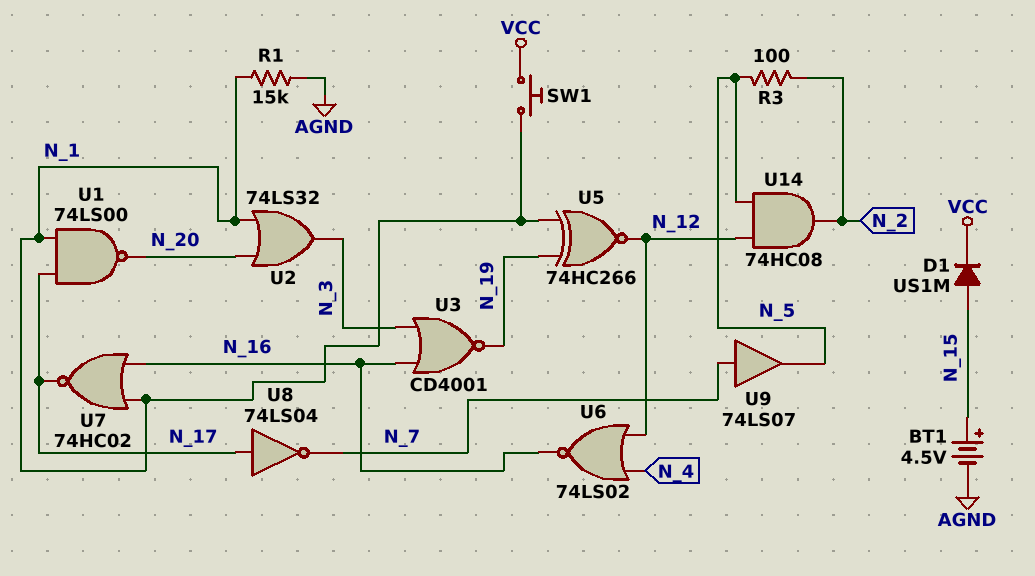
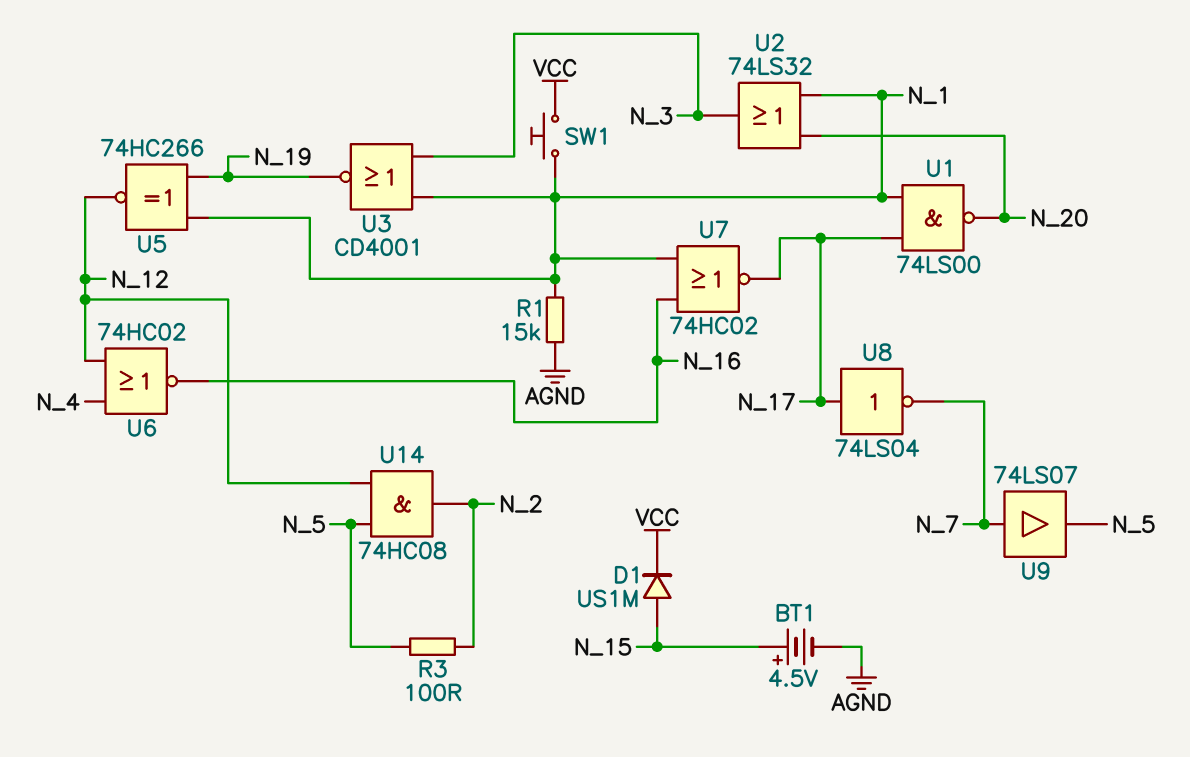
U3: NOR CD4001 (in N_3, in N_16, out N_19) -> NOR CD4001 (in N_1, in N_3, out N_19)
U6: NOR 74LS02 (in N_4, in N_12, out N_16) -> NOR 74HC02 (in N_4, in N_12, out N_16)

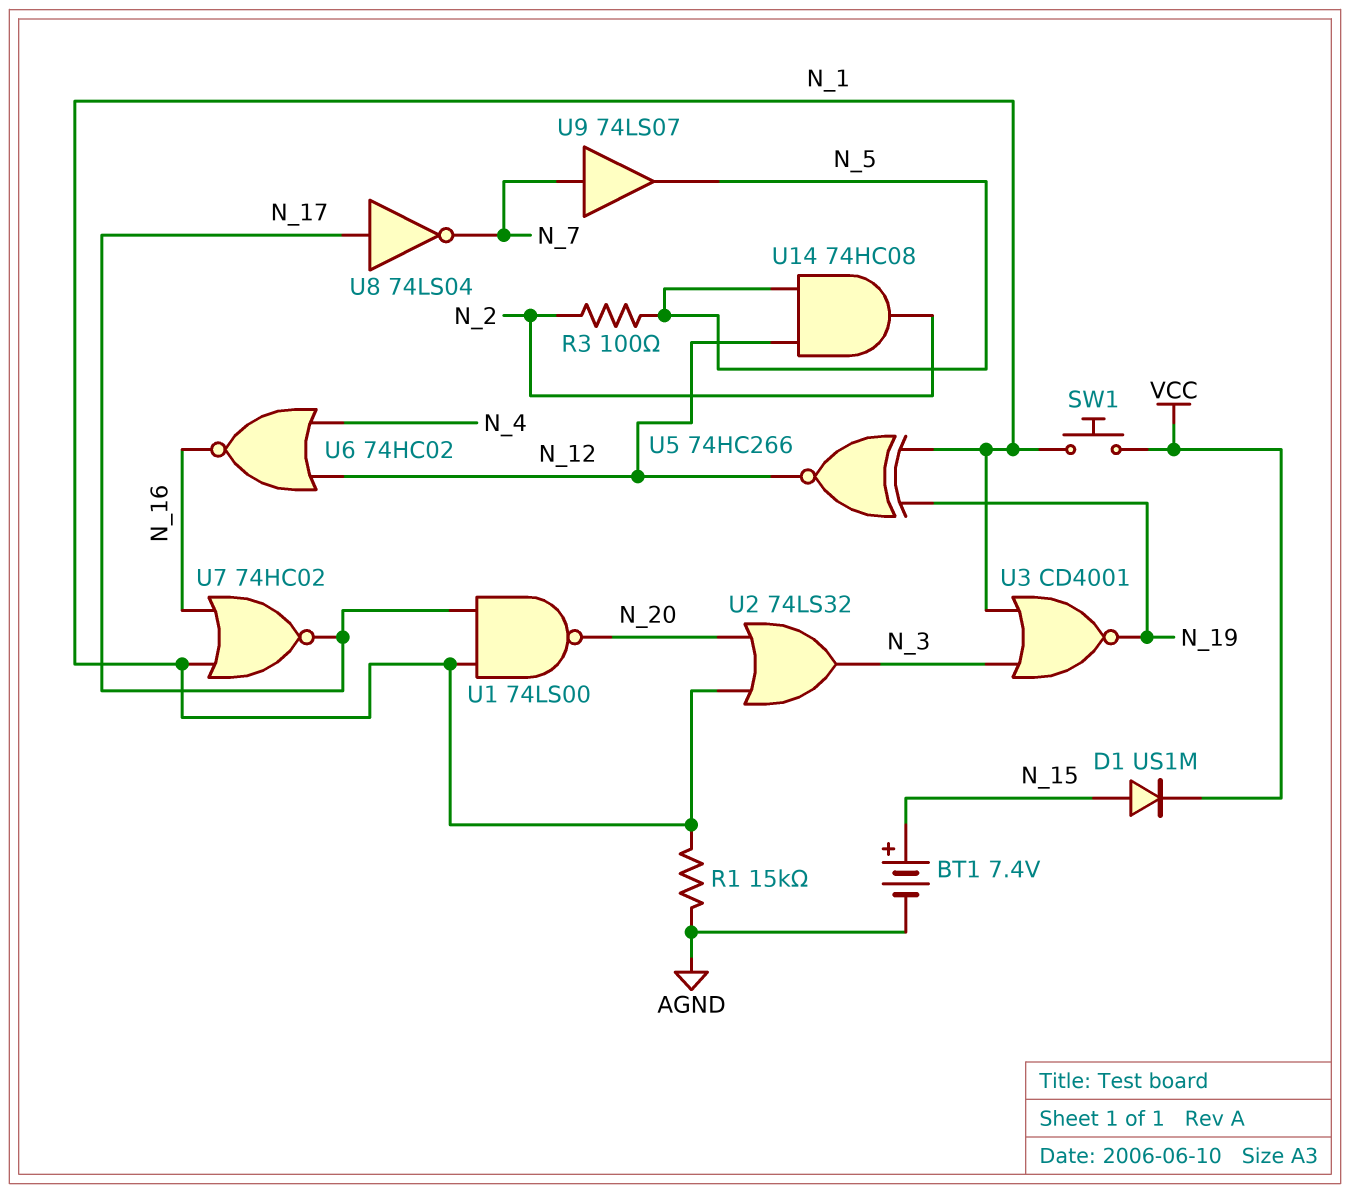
BT1: 4.5V (plus N_15, minus AGND) -> 7.4V (plus N_15, minus AGND)

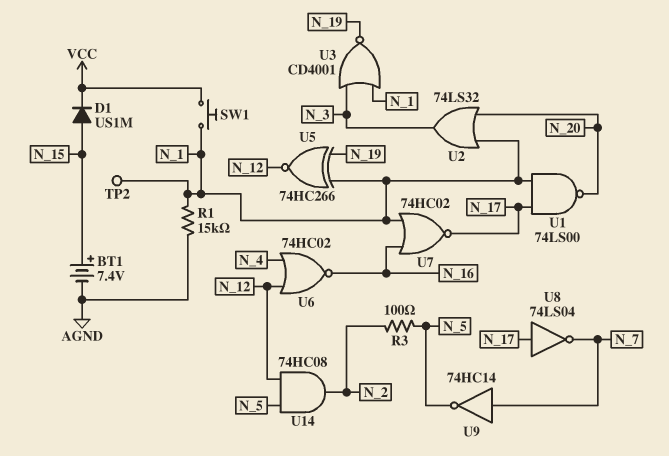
TP2: none -> test point (N_1)
U9: buffer 74LS07 (in N_7, out N_5) -> NOT 74HC14 (in N_7, out N_5)

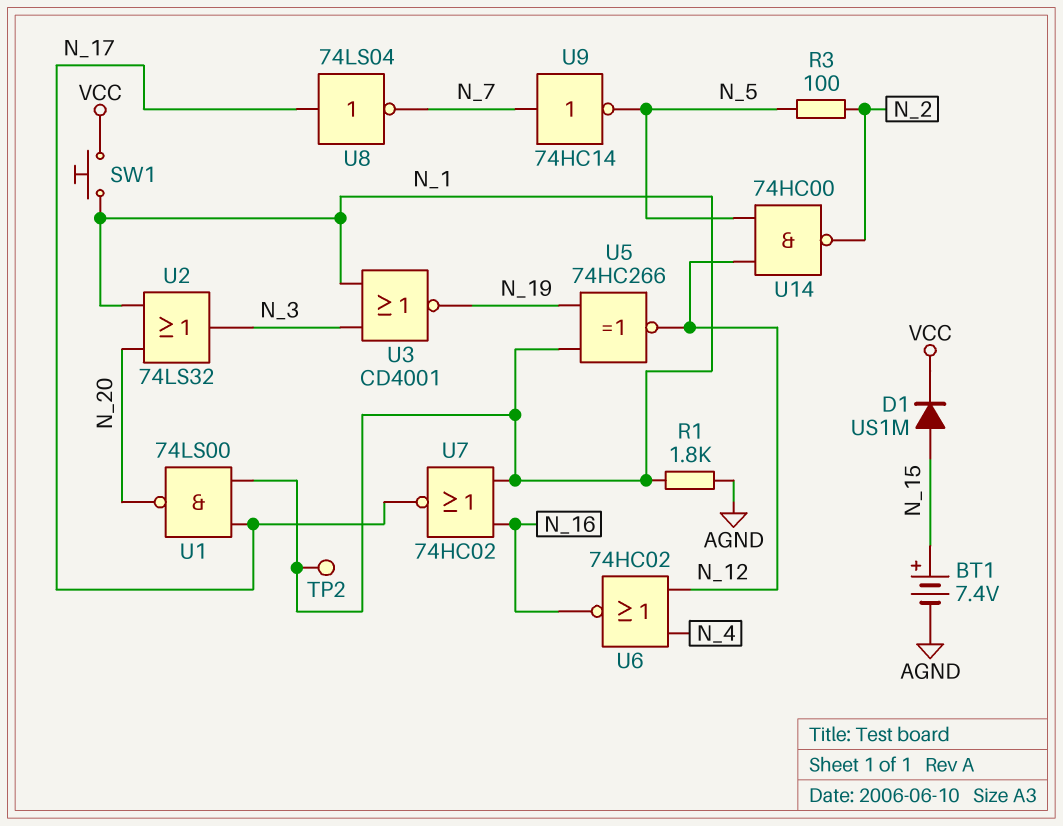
R1: 15k (AGND, N_1) -> 1.8k (AGND, N_1)
U14: AND 74HC08 (in N_5, in N_12, out N_2) -> NAND 74HC00 (in N_5, in N_12, out N_2)

